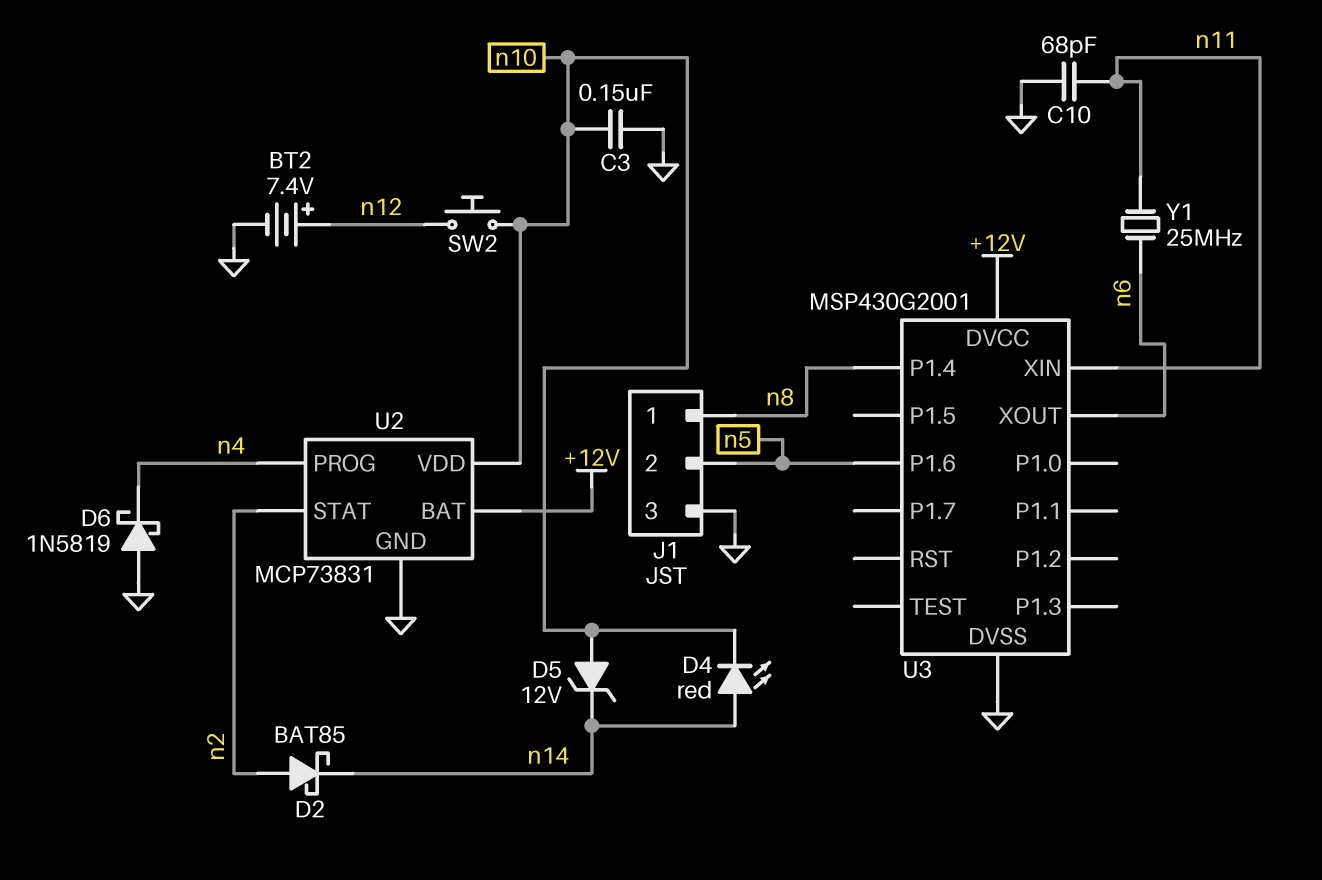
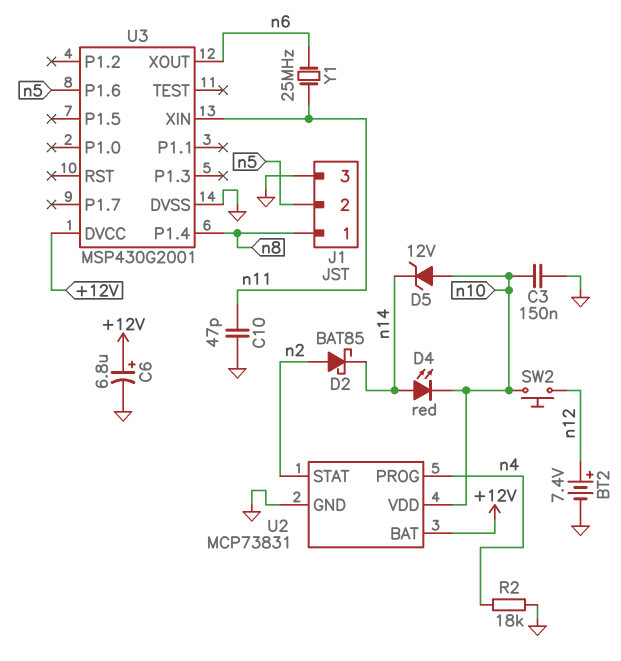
C6: none -> 6.8uF (plus +12V, minus GND)
C10: 68pF (GND, n11) -> 47pF (GND, n11)
D6: schottky 1N5819 (A GND, K n4) -> none
R2: none -> 18k (GND, n4)

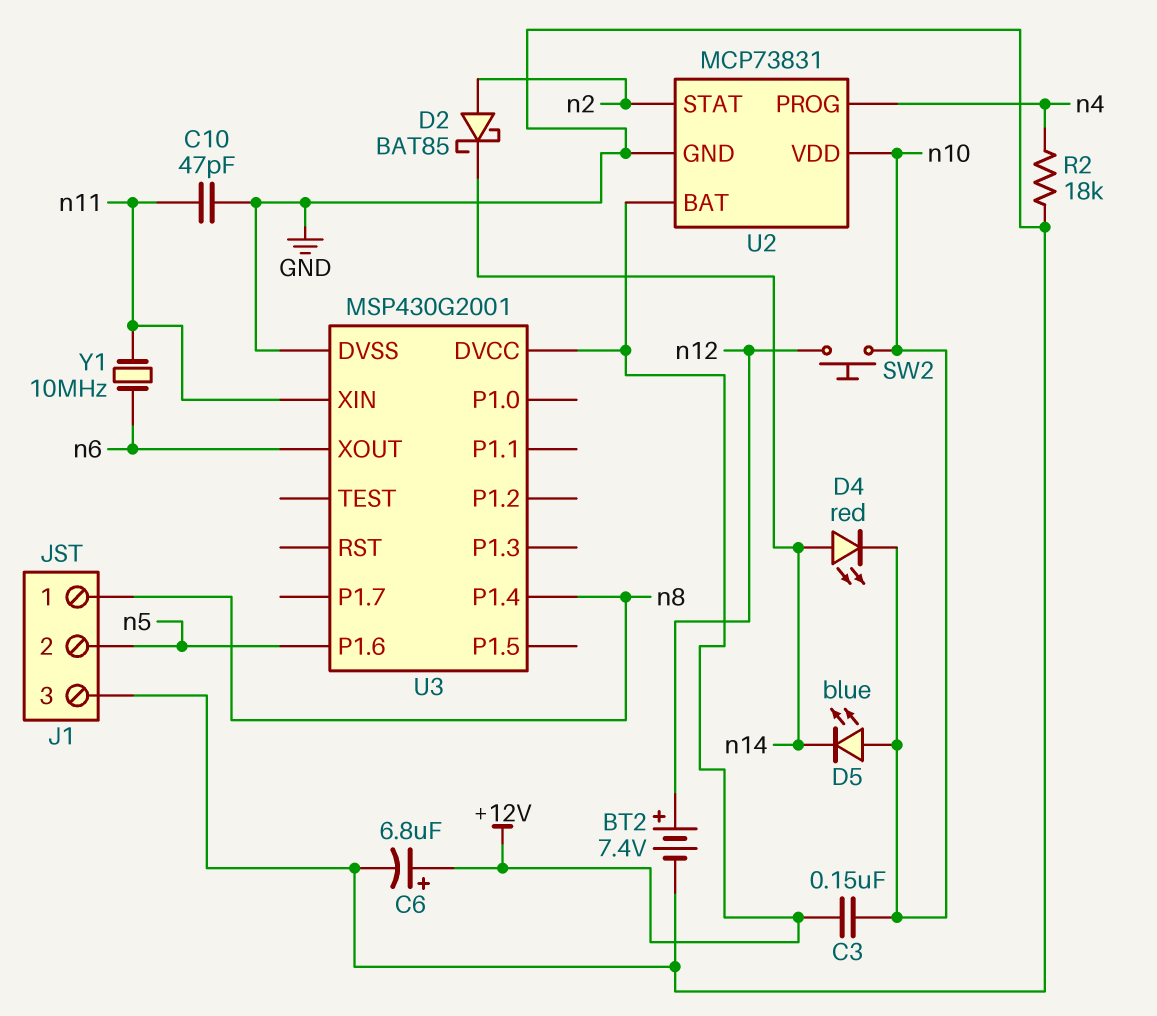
C3: 150nF (GND, n10) -> 150nF (+12V, n10)
D5: zener 12V (A n10, K n14) -> LED blue (A n10, K n14)
Y1: 25MHz (n6, n11) -> 10MHz (n6, n11)

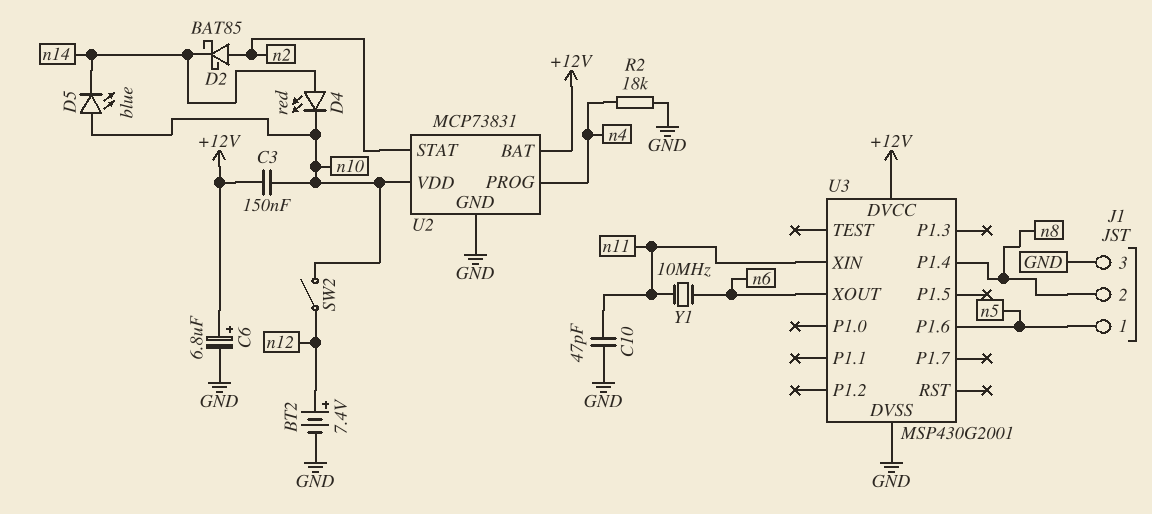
J1 pin 1: n8 -> n5
J1 pin 2: n5 -> n8
SW2: button (n10, n12) -> switch (n10, n12)

